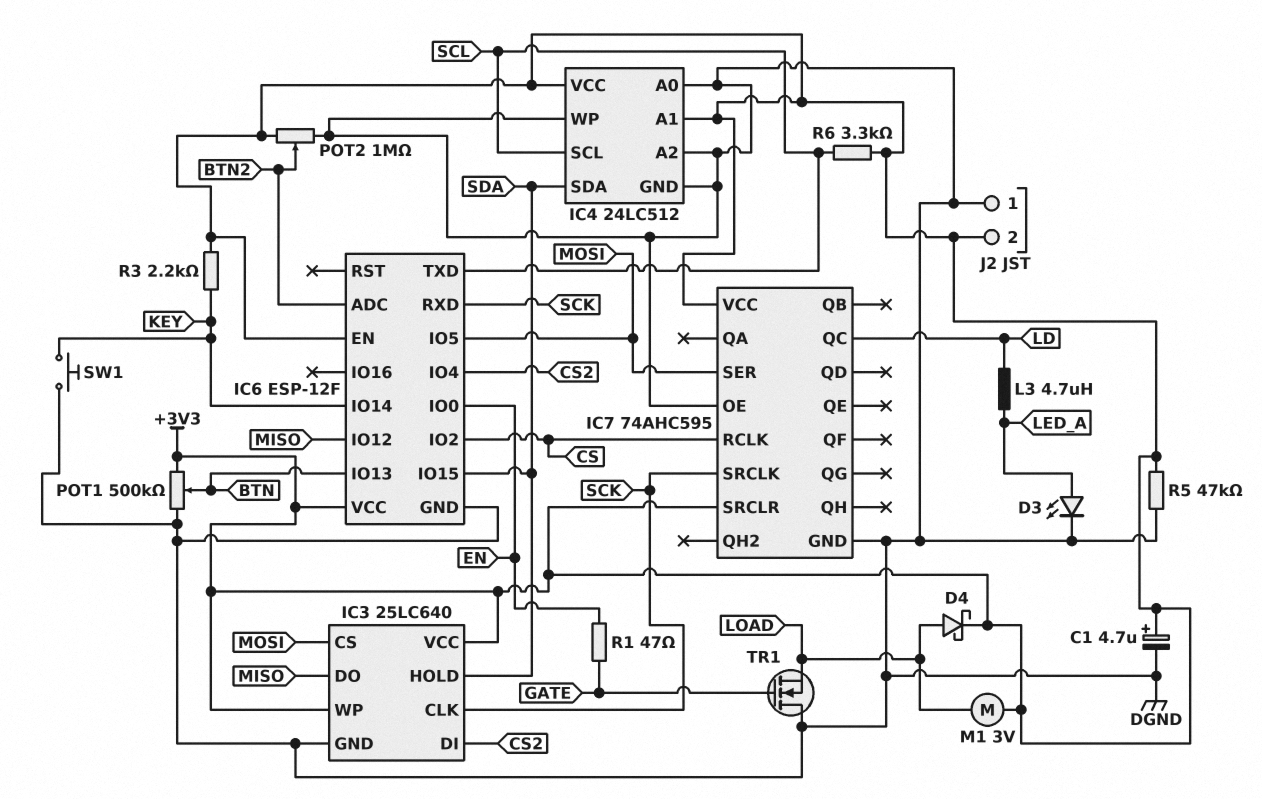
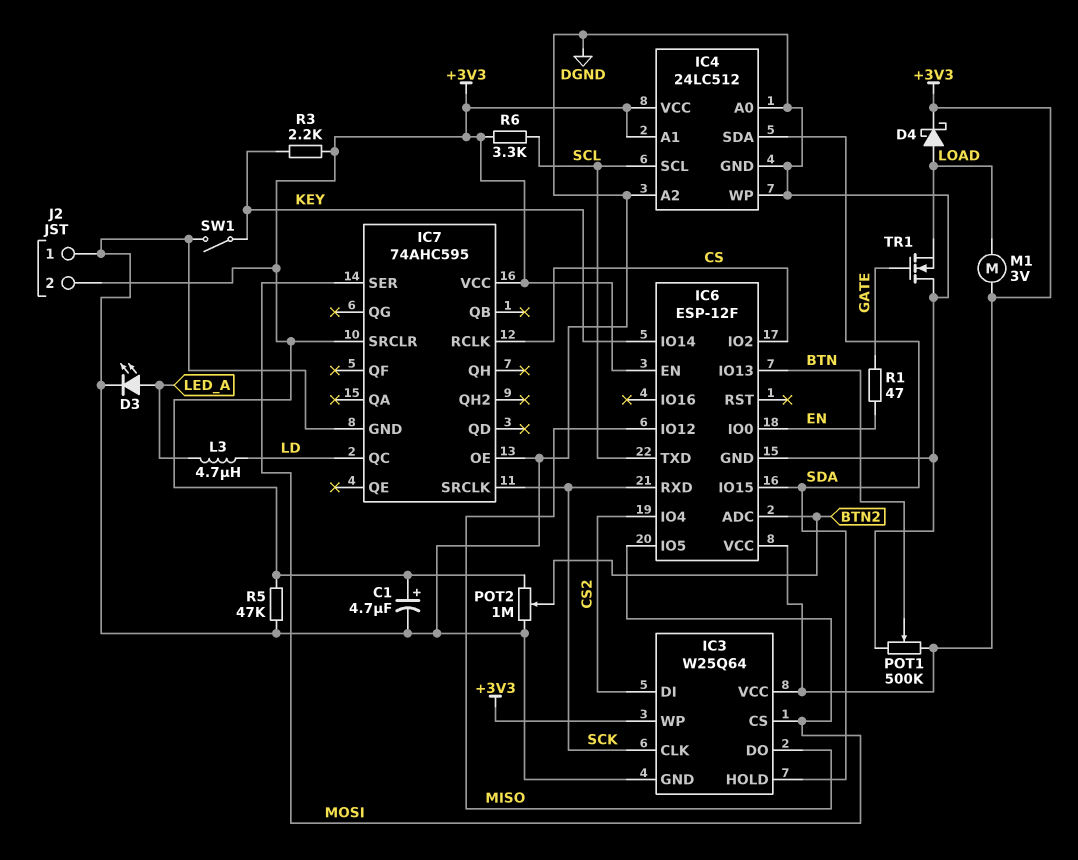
IC3: 25LC640 -> W25Q64
SW1: button (DGND, KEY) -> switch (DGND, KEY)

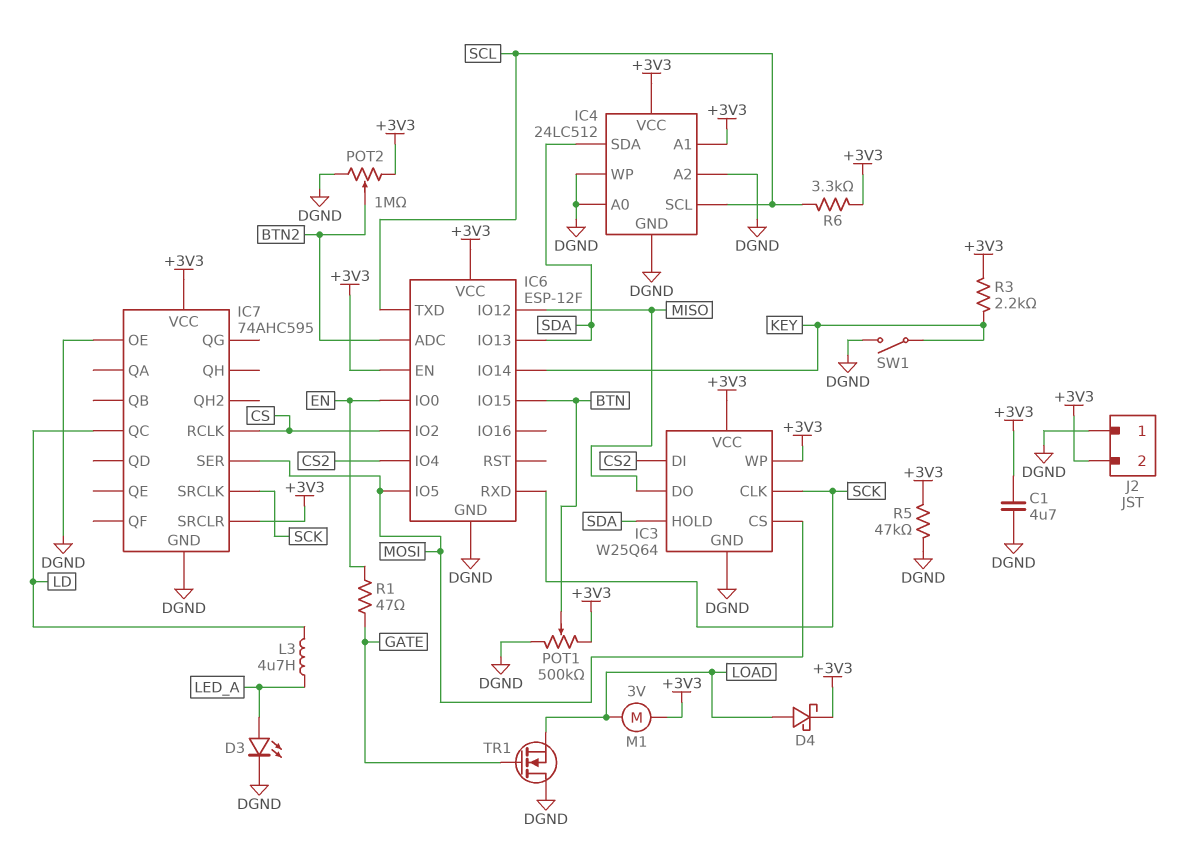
C1: 4.7uF (plus +3V3, minus DGND) -> 4.7uF (+3V3, DGND)
IC6 pin IO13: BTN -> SDA
IC6 pin IO15: SDA -> BTN

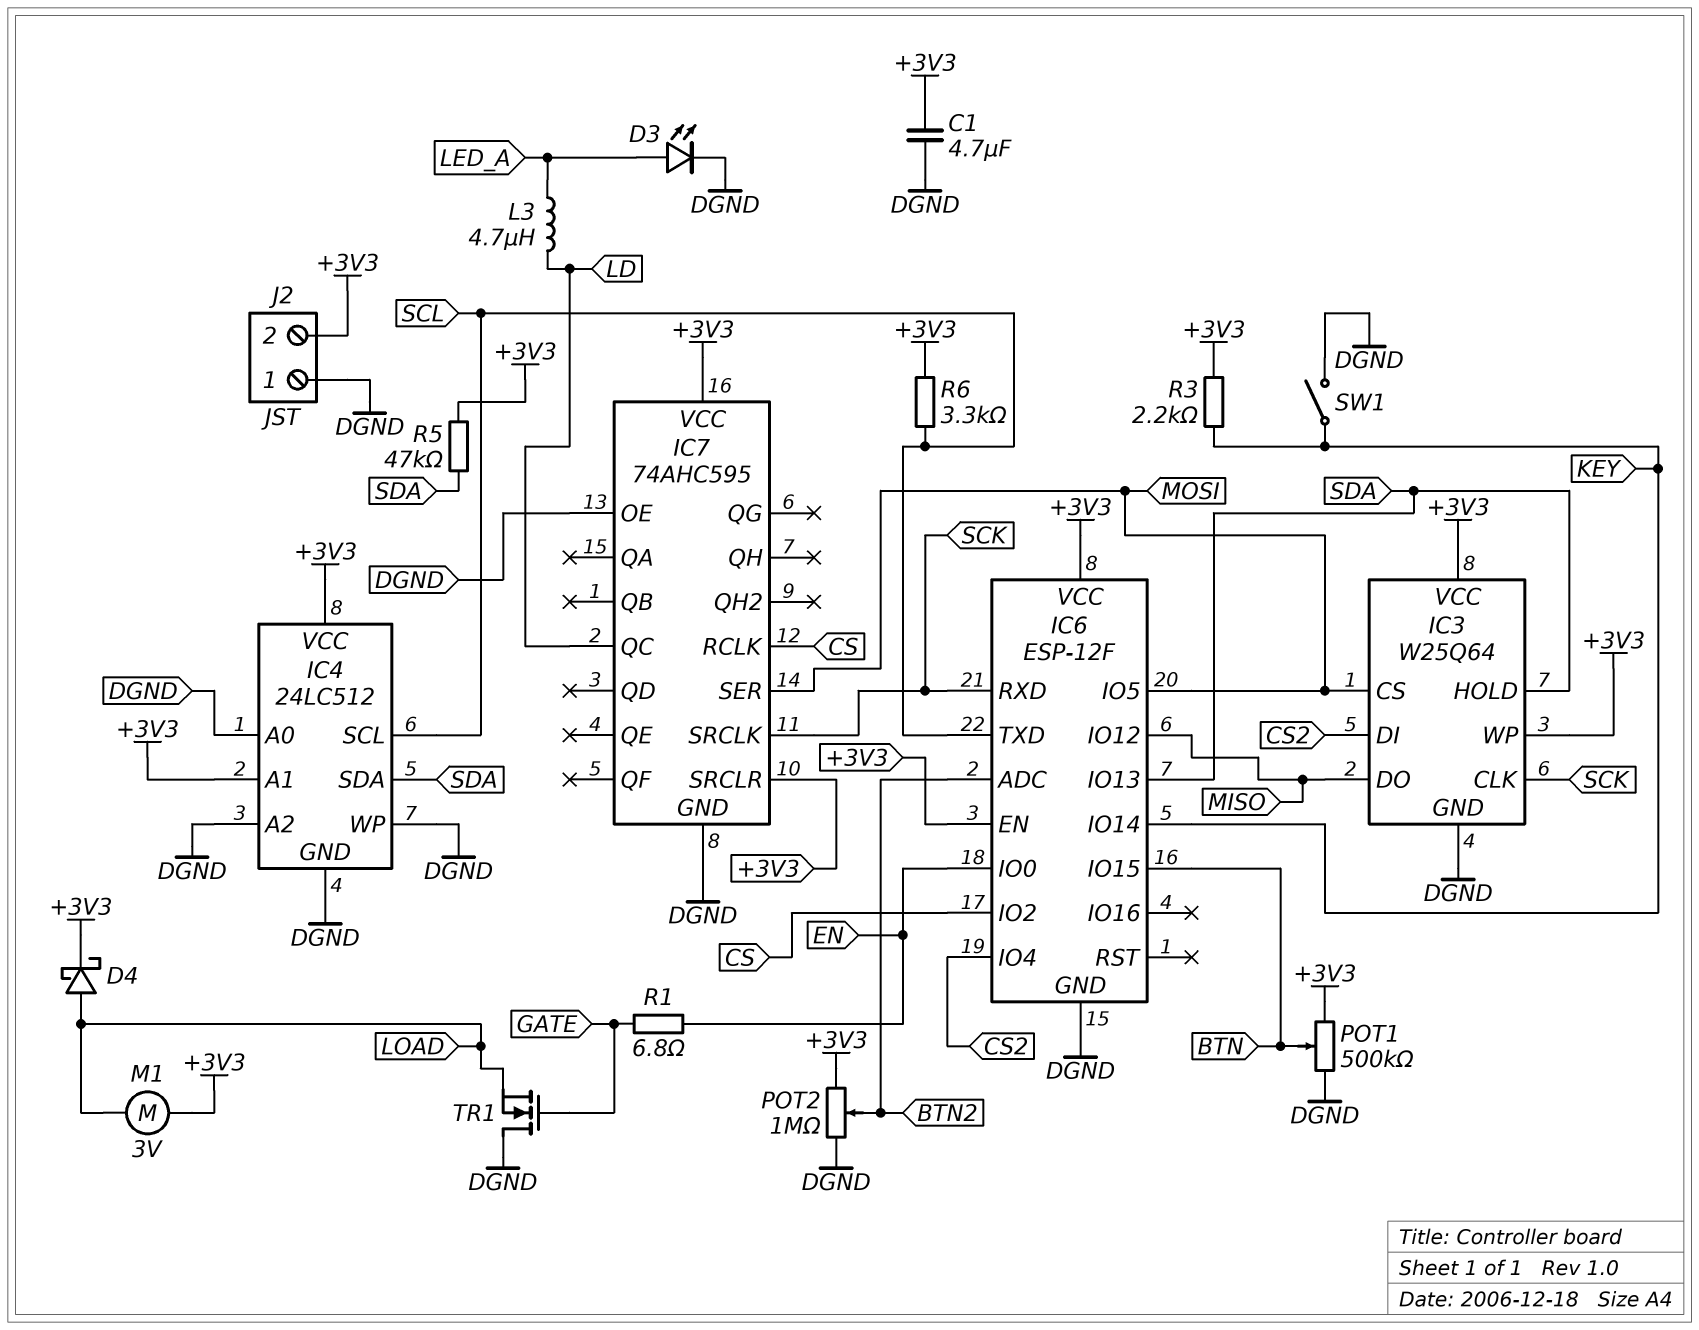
R1: 47 (EN, GATE) -> 6.8 (EN, GATE)
R5: 47k (+3V3, DGND) -> 47k (+3V3, SDA)

